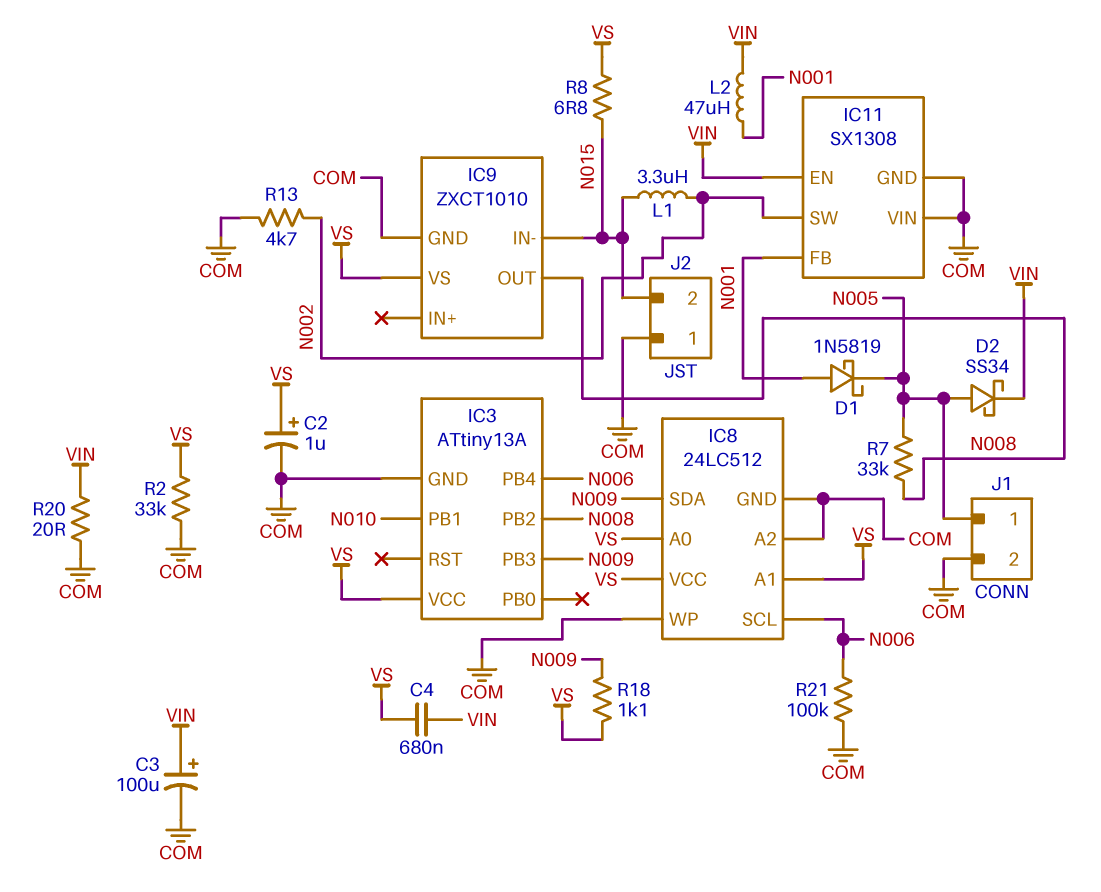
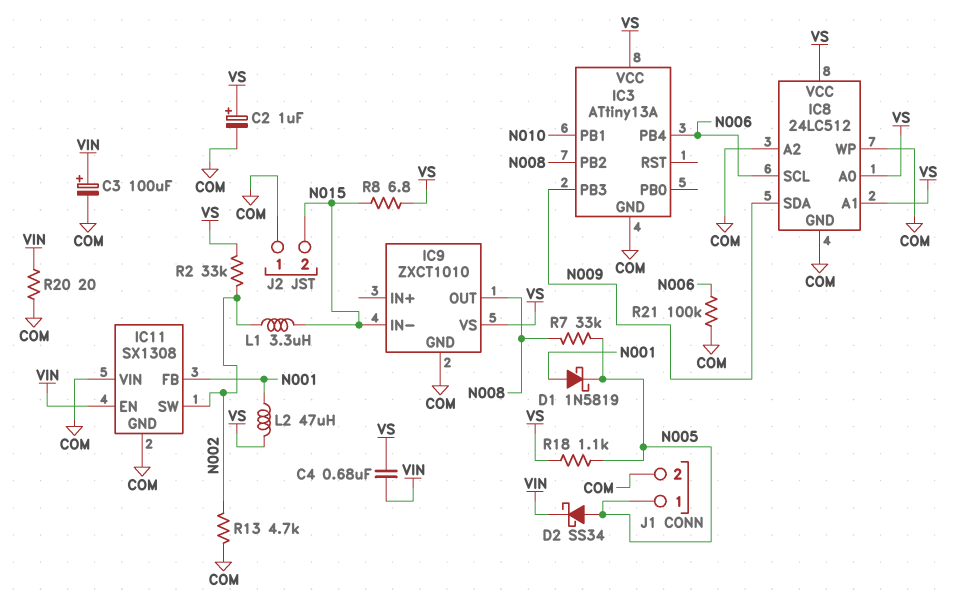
L2: 47uH (N001, VIN) -> 47uH (N001, VS)
R2: 33k (COM, VS) -> 33k (N002, VS)
R18: 1.1k (N009, VS) -> 1.1k (N005, VS)

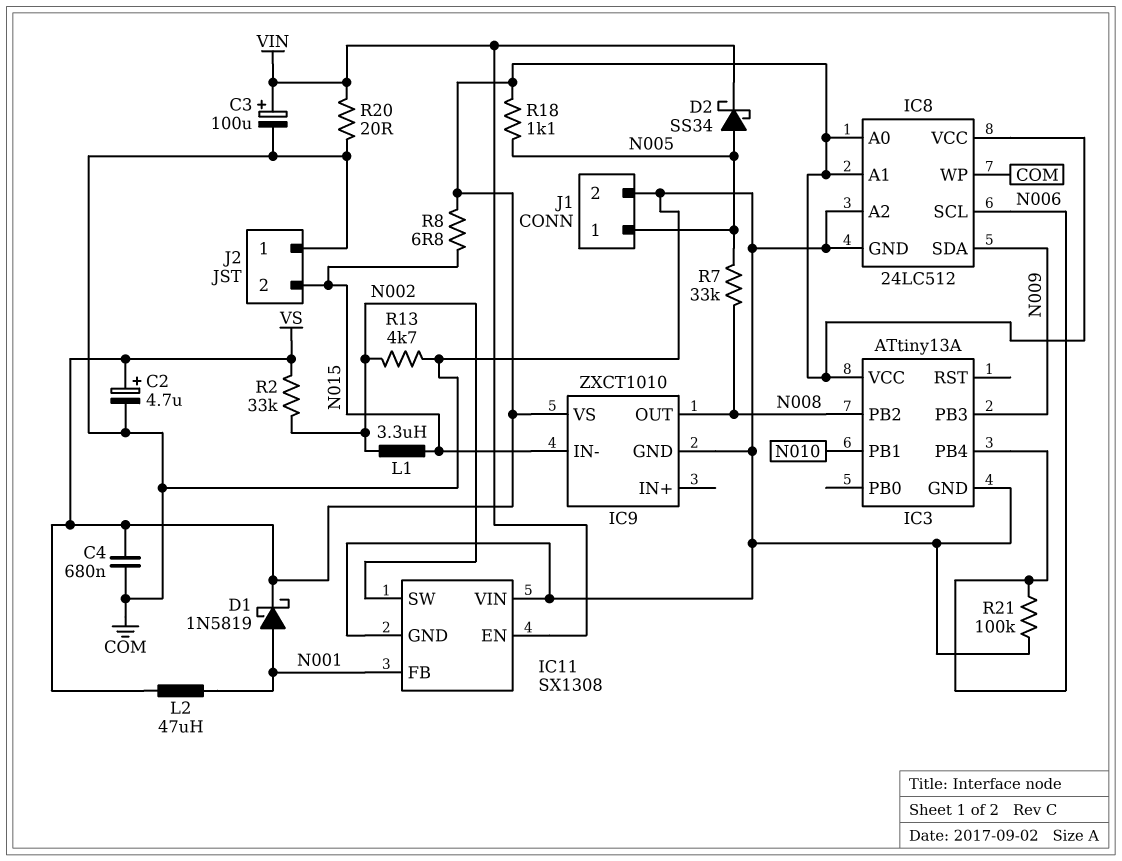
C2: 1uF (plus VS, minus COM) -> 4.7uF (plus VS, minus COM)
C4: 680nF (VIN, VS) -> 680nF (COM, VS)
D1: schottky 1N5819 (A N001, K N005) -> schottky 1N5819 (A N001, K VS)

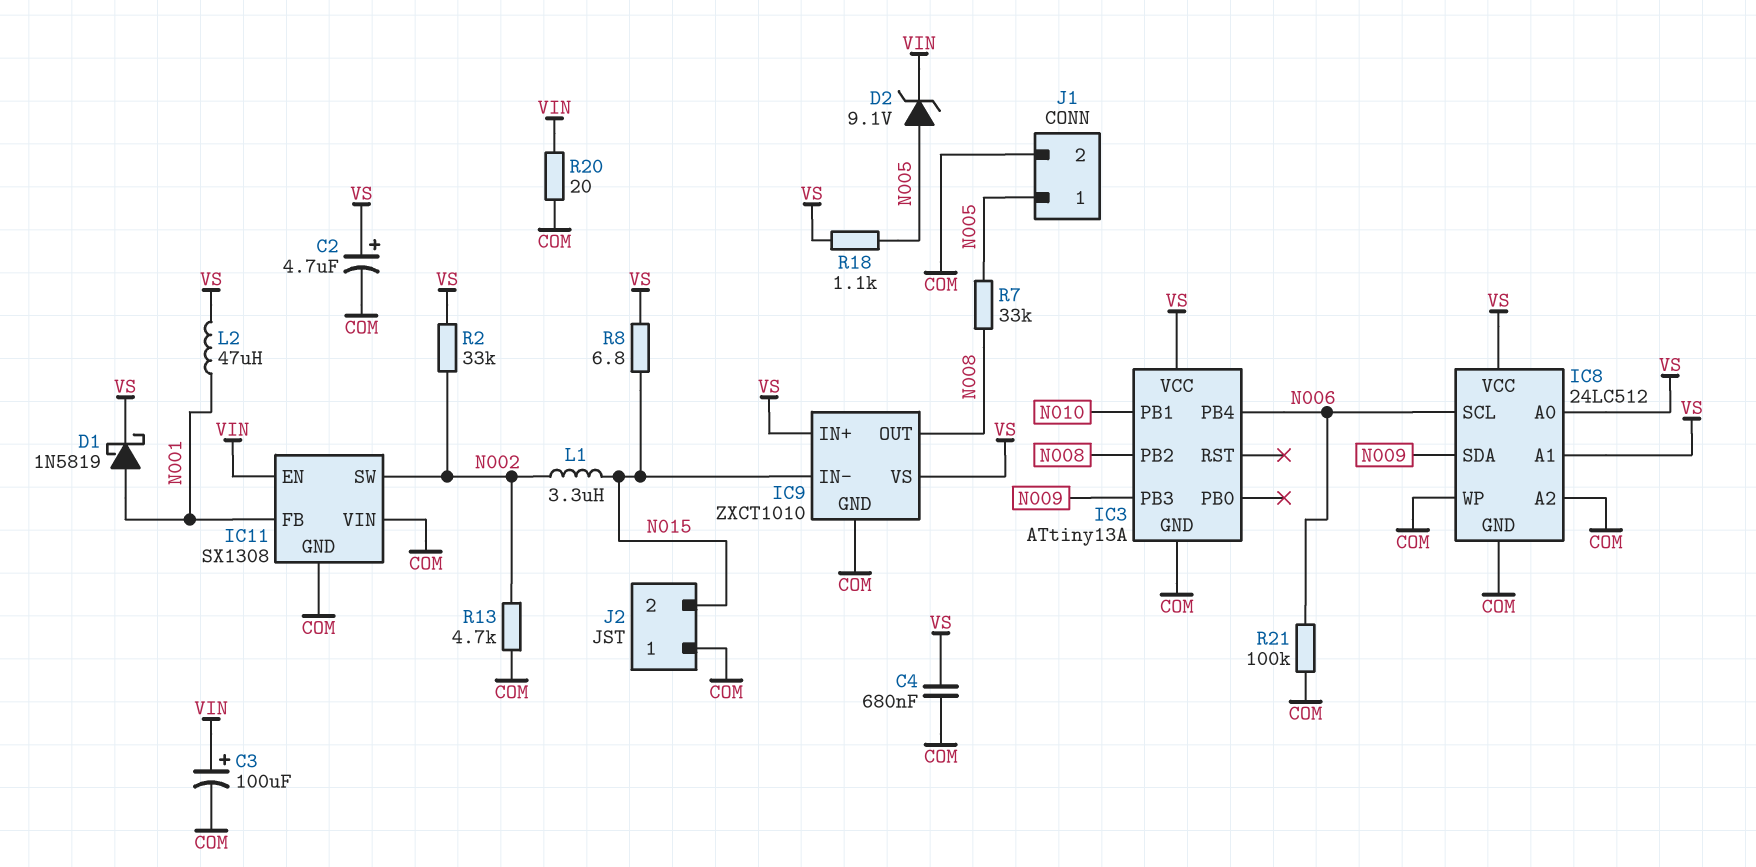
D2: schottky SS34 (A N005, K VIN) -> zener 9.1V (A N005, K VIN)
IC9 pin IN+: none -> VS

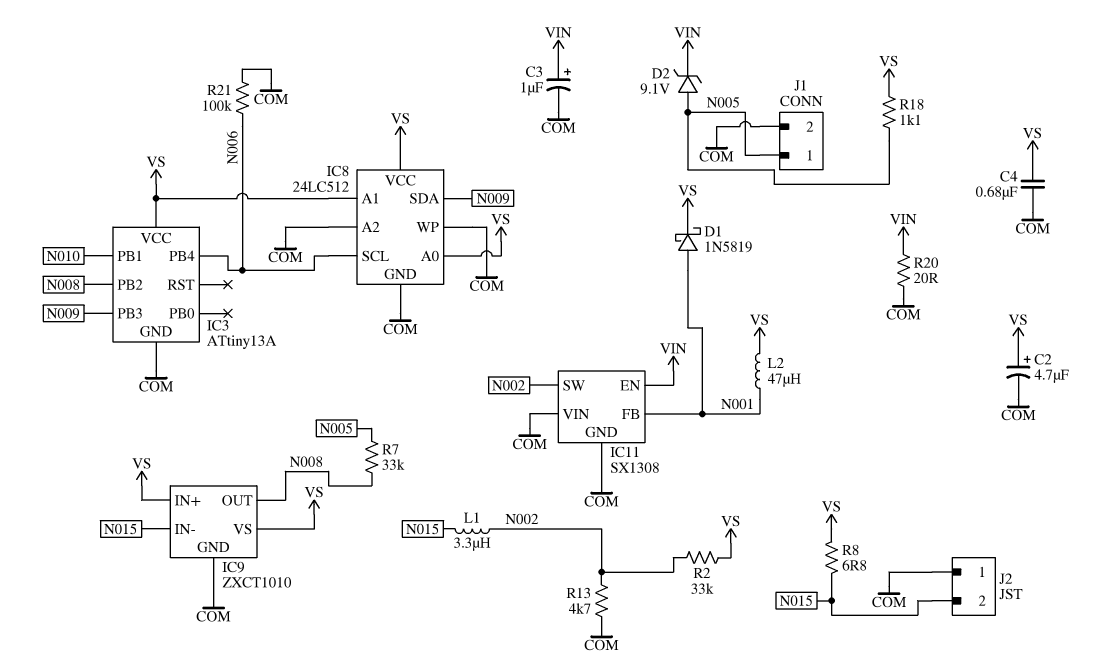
C3: 100uF (plus VIN, minus COM) -> 1uF (plus VIN, minus COM)

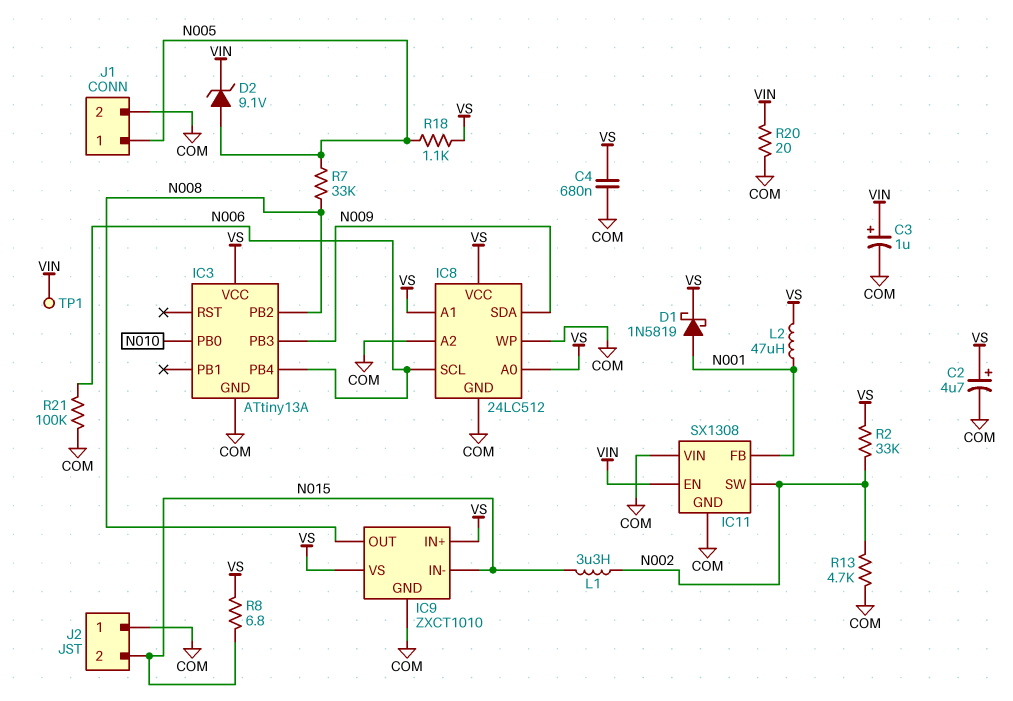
IC3 pin PB0: none -> N010
IC3 pin PB1: N010 -> none
TP1: none -> test point (VIN)

